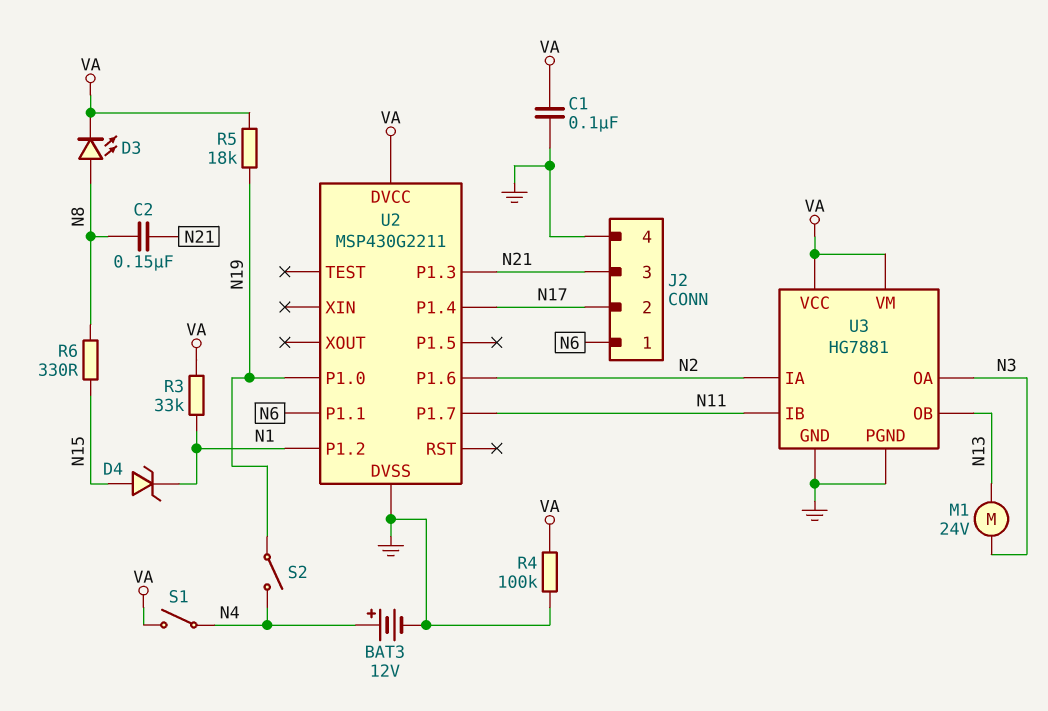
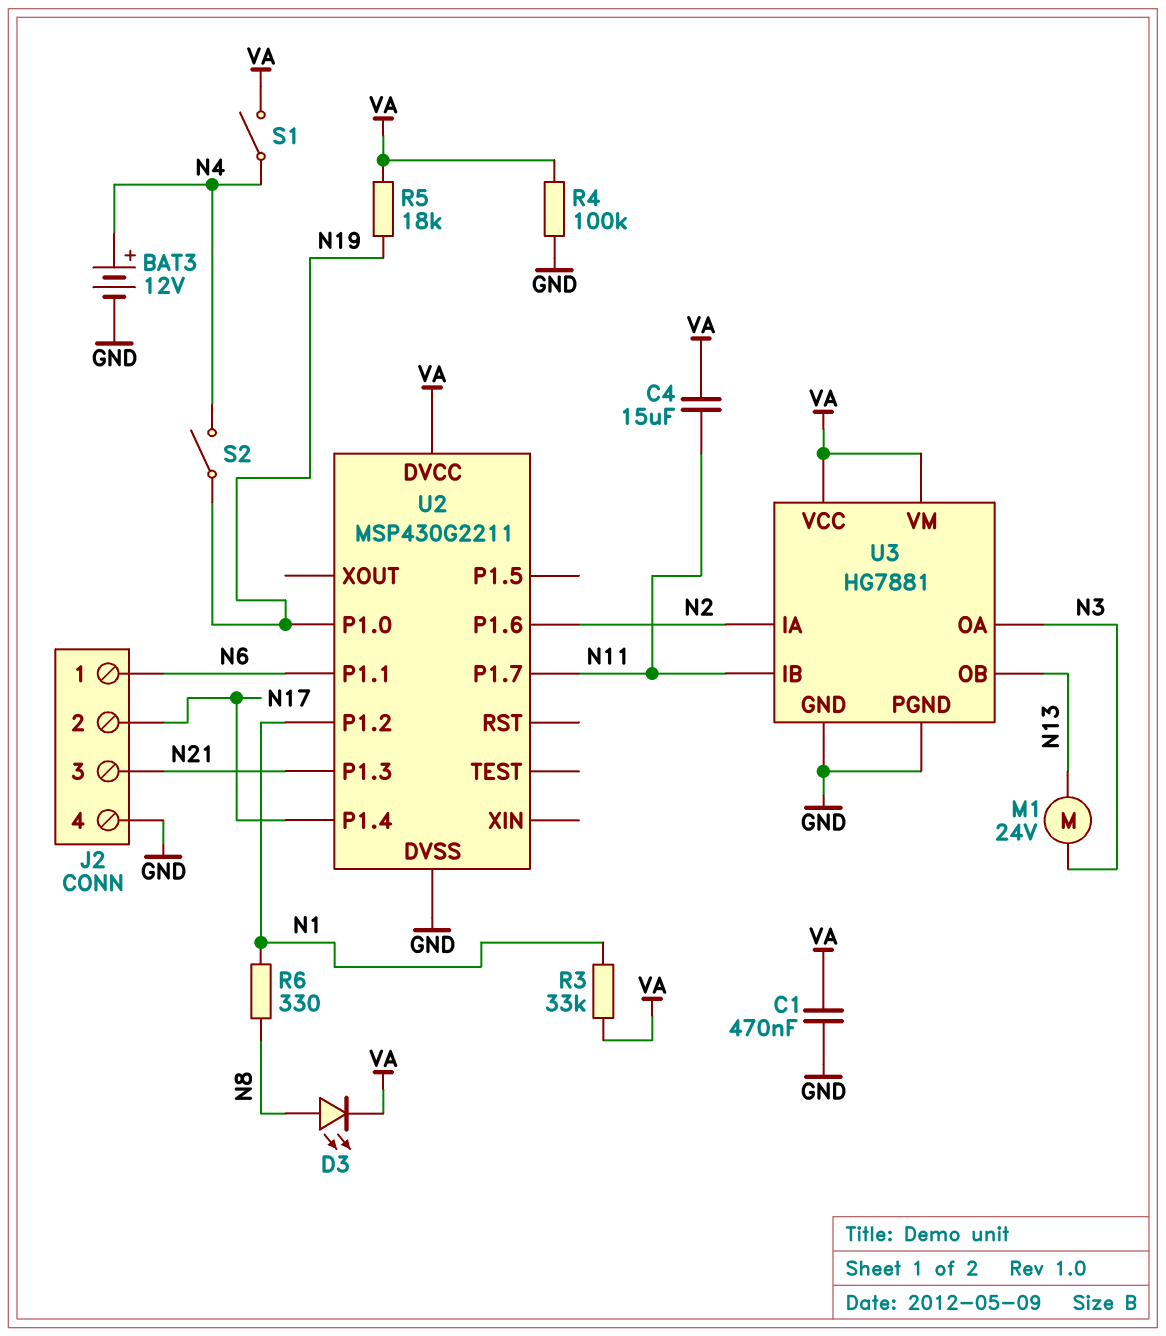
C1: 100nF (GND, VA) -> 470nF (GND, VA)
C2: 150nF (N8, N21) -> none
C4: none -> 15uF (N11, VA)
D4: zener (A N15, K N1) -> none
R6: 330 (N8, N15) -> 330 (N1, N8)

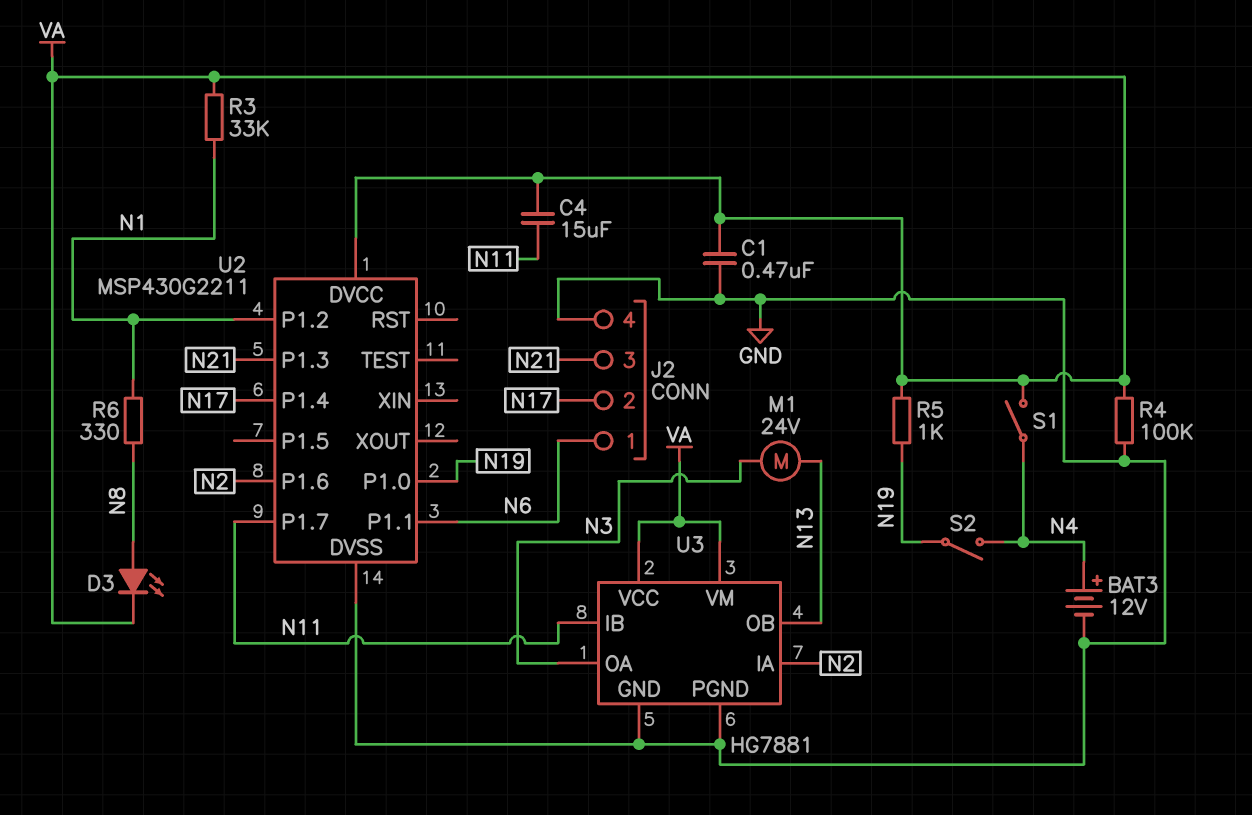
R5: 18k (N19, VA) -> 1k (N19, VA)

